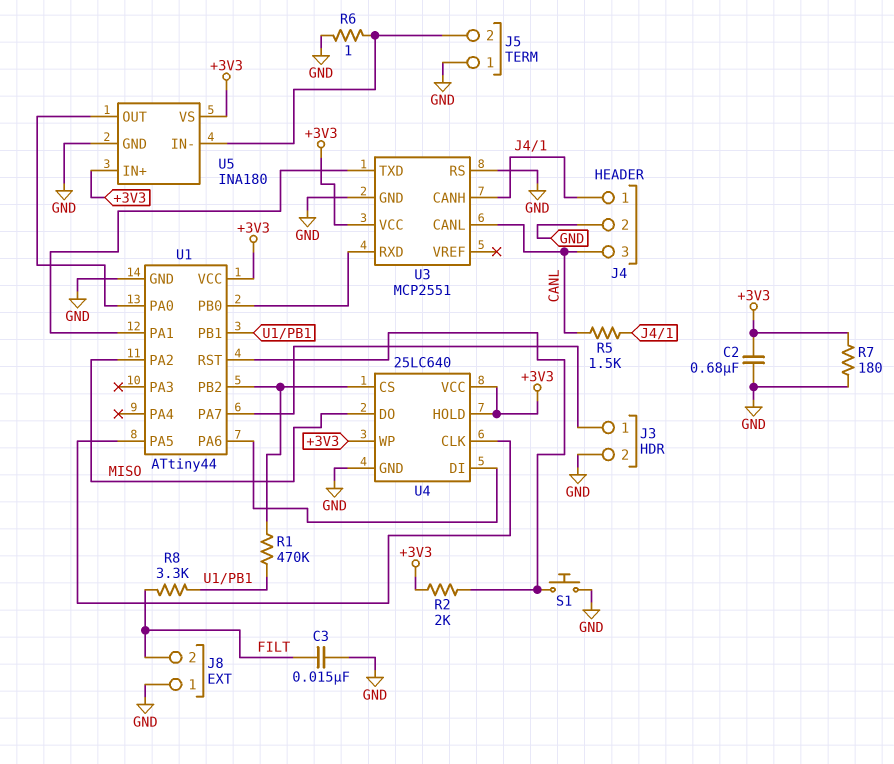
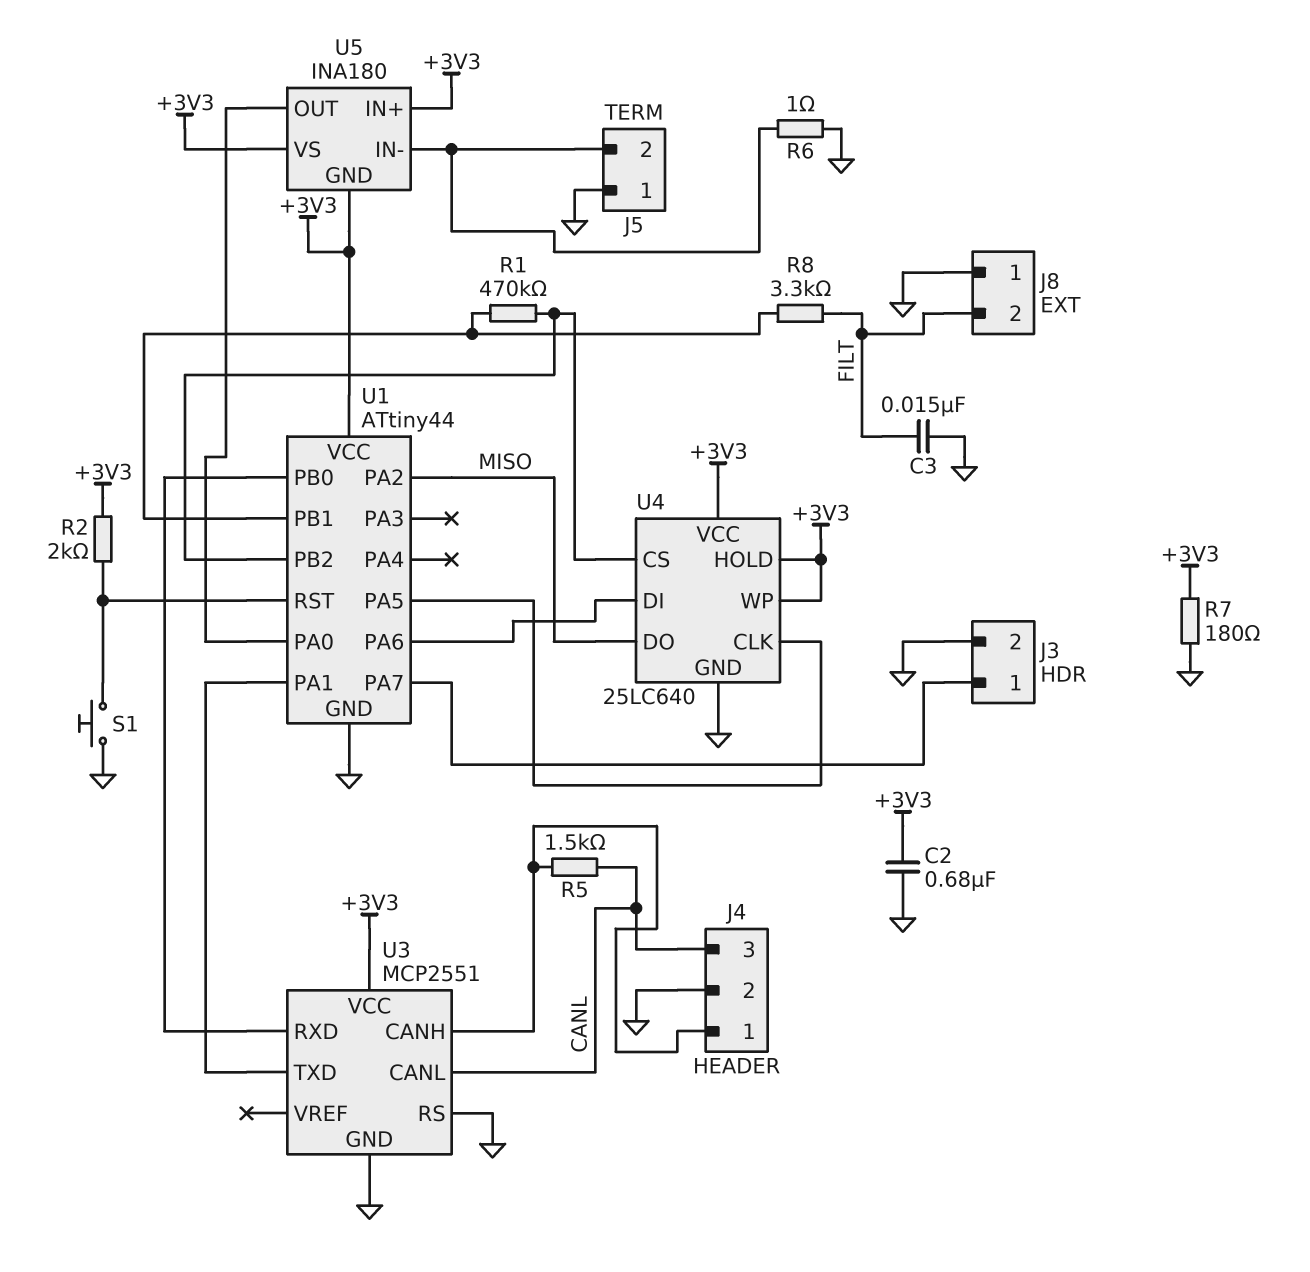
U5 pin GND: GND -> +3V3

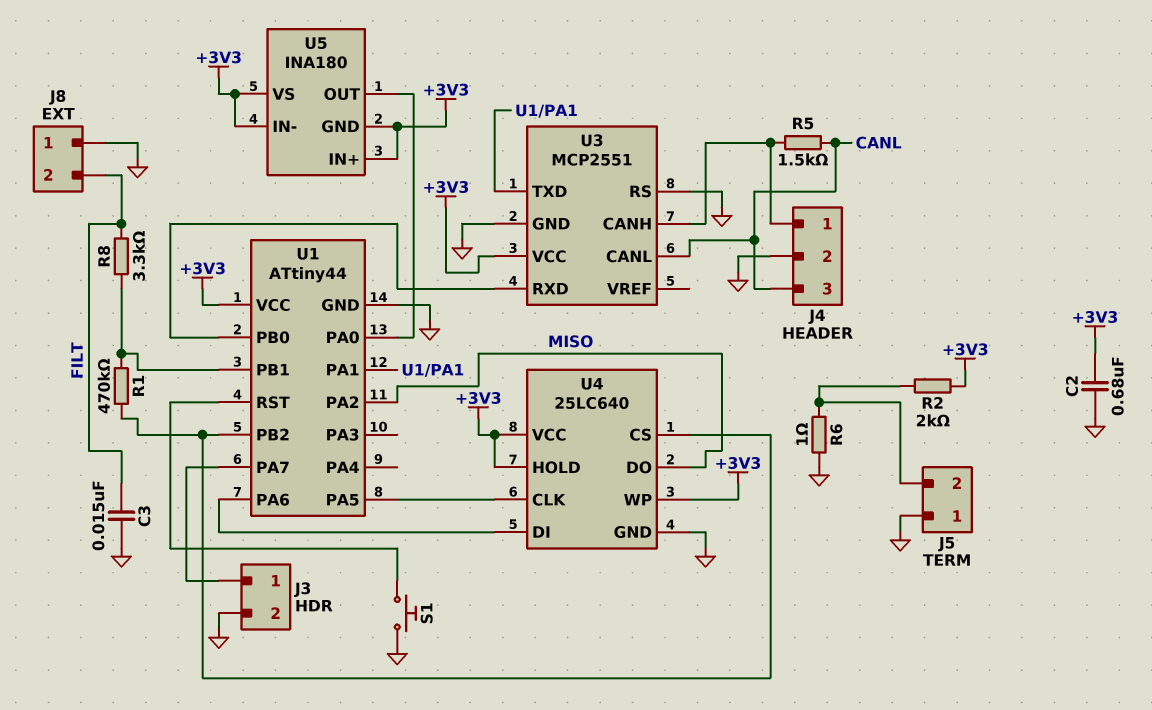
R2: 2k (+3V3, U1/RST) -> 2k (+3V3, J5/2)
R7: 180 (+3V3, GND) -> none
U5 pin IN-: J5/2 -> +3V3

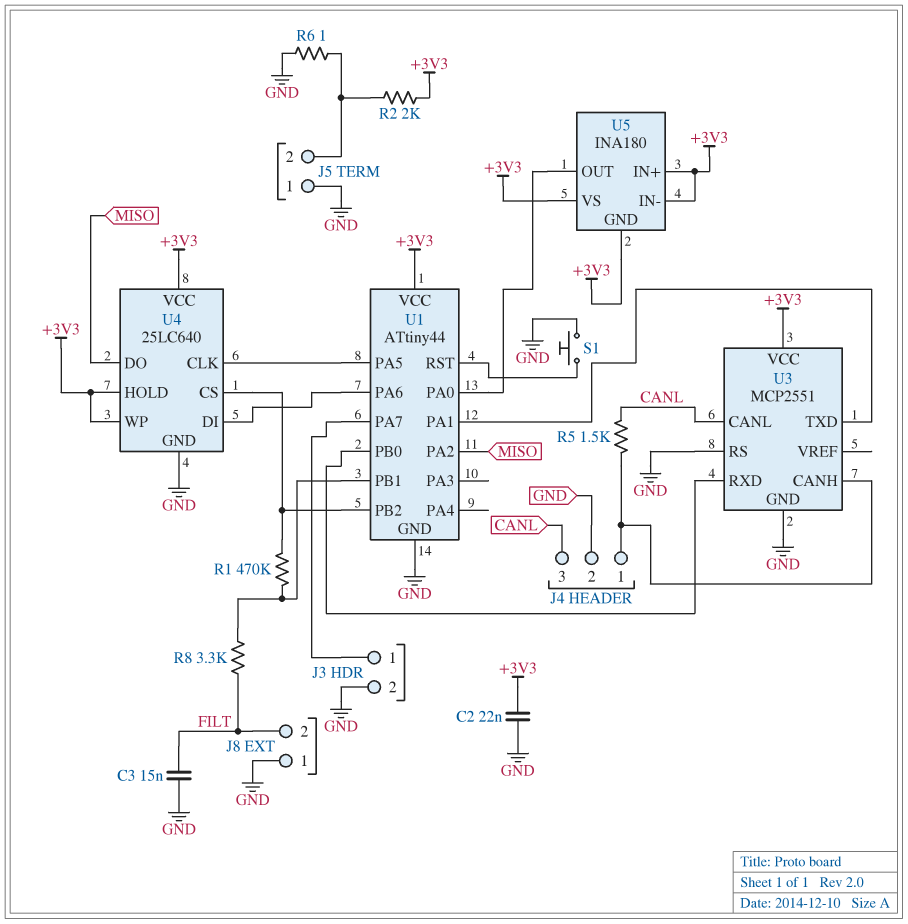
C2: 680nF (+3V3, GND) -> 22nF (+3V3, GND)

